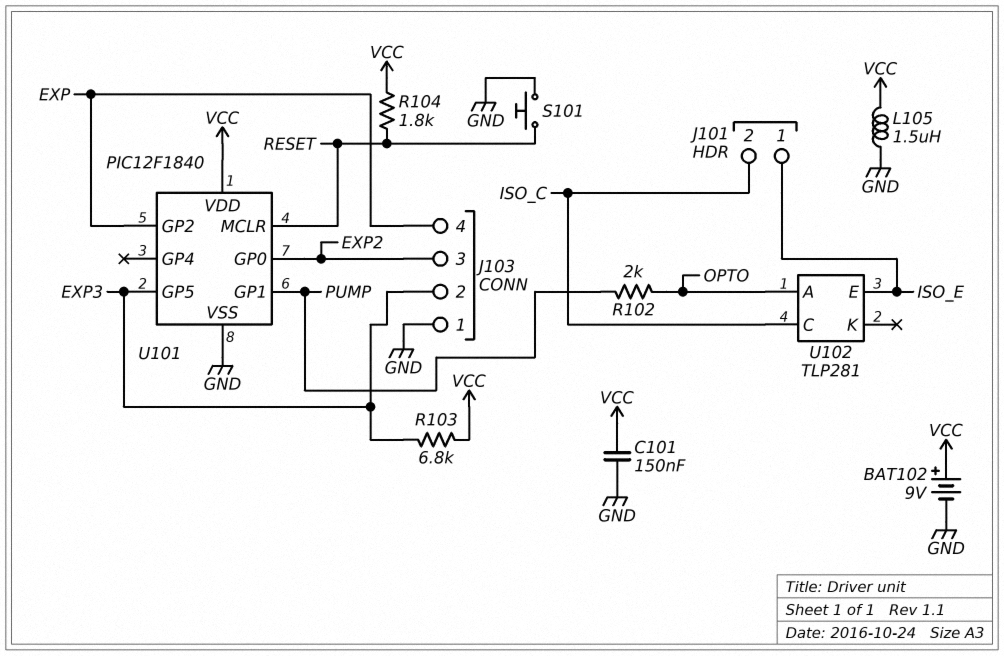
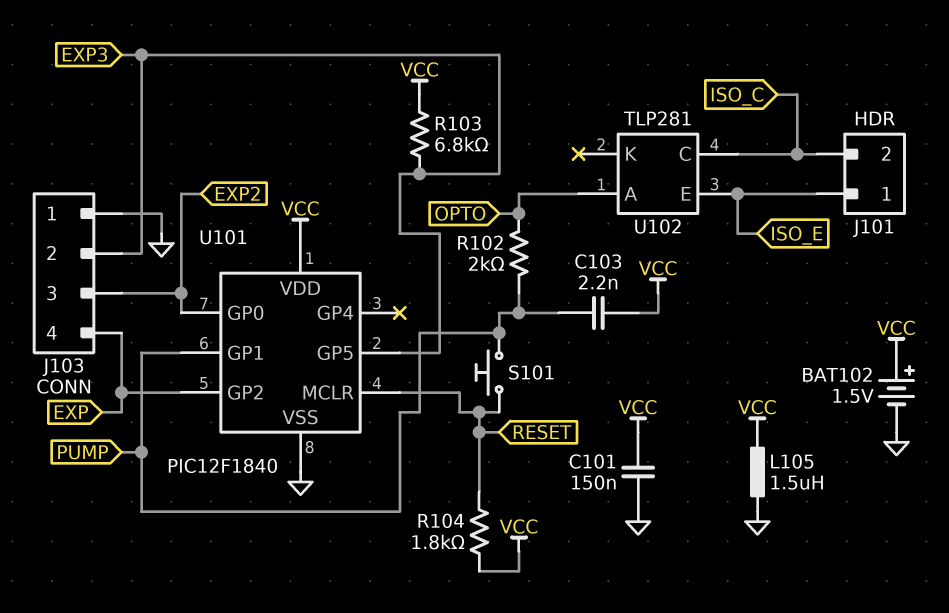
BAT102: 9V (plus VCC, minus GND) -> 1.5V (plus VCC, minus GND)
C103: none -> 2.2nF (PUMP, VCC)
S101: button (GND, RESET) -> button (PUMP, RESET)

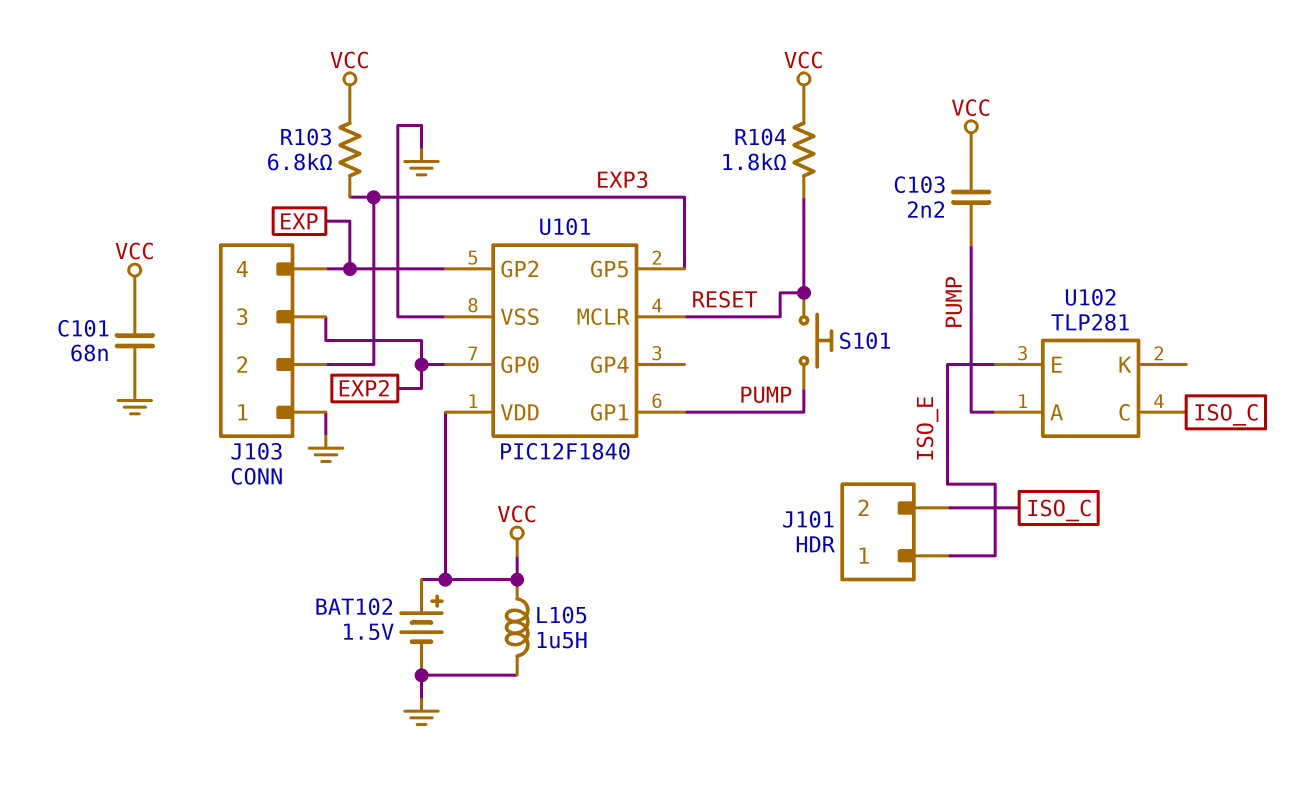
C101: 150nF (GND, VCC) -> 68nF (GND, VCC)
R102: 2k (OPTO, PUMP) -> none
U102 pin A: OPTO -> PUMP

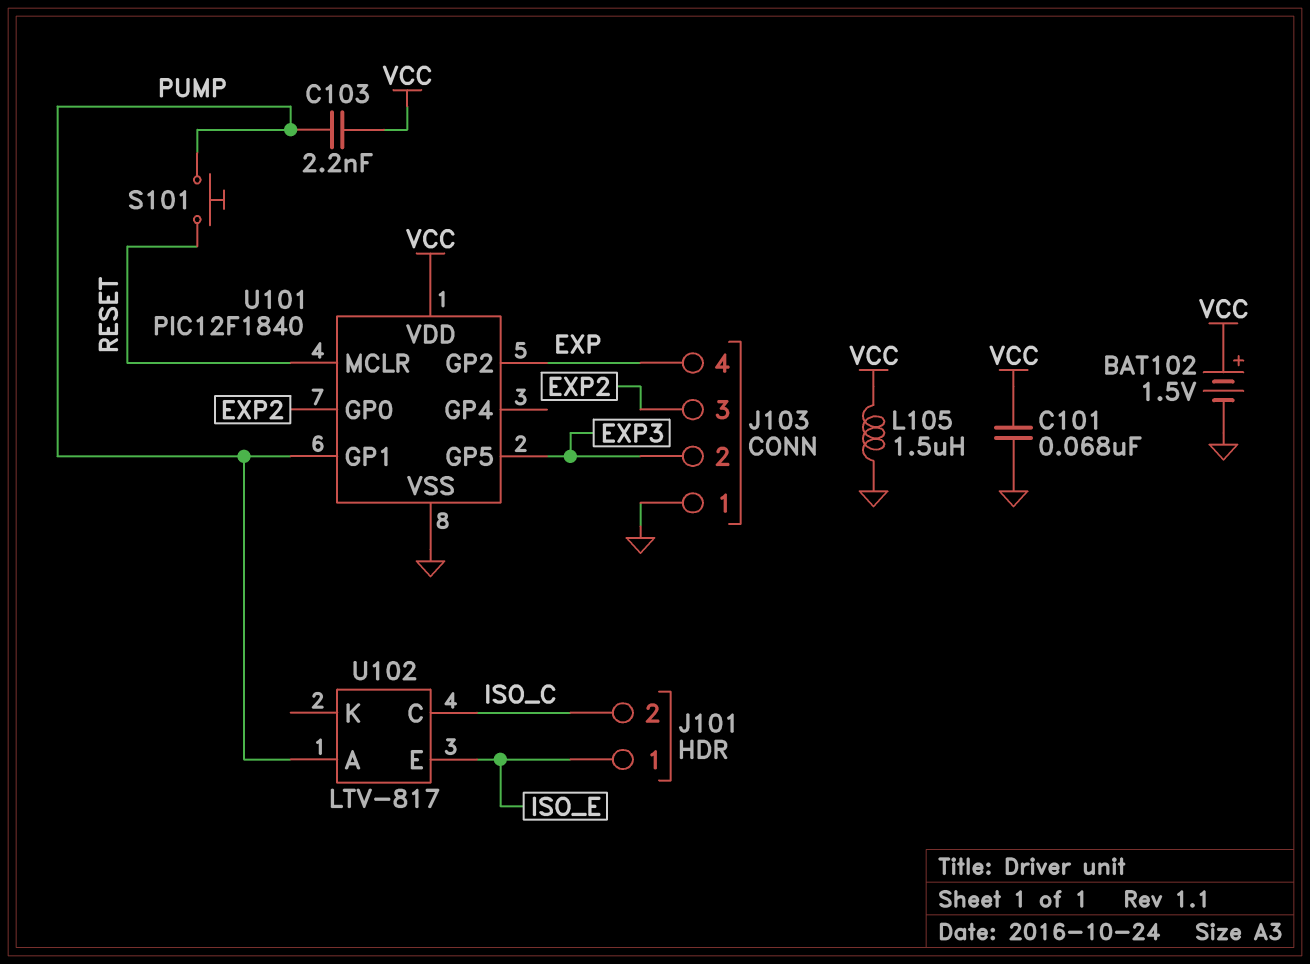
R103: 6.8k (EXP3, VCC) -> none
R104: 1.8k (RESET, VCC) -> none
U102: TLP281 -> LTV-817

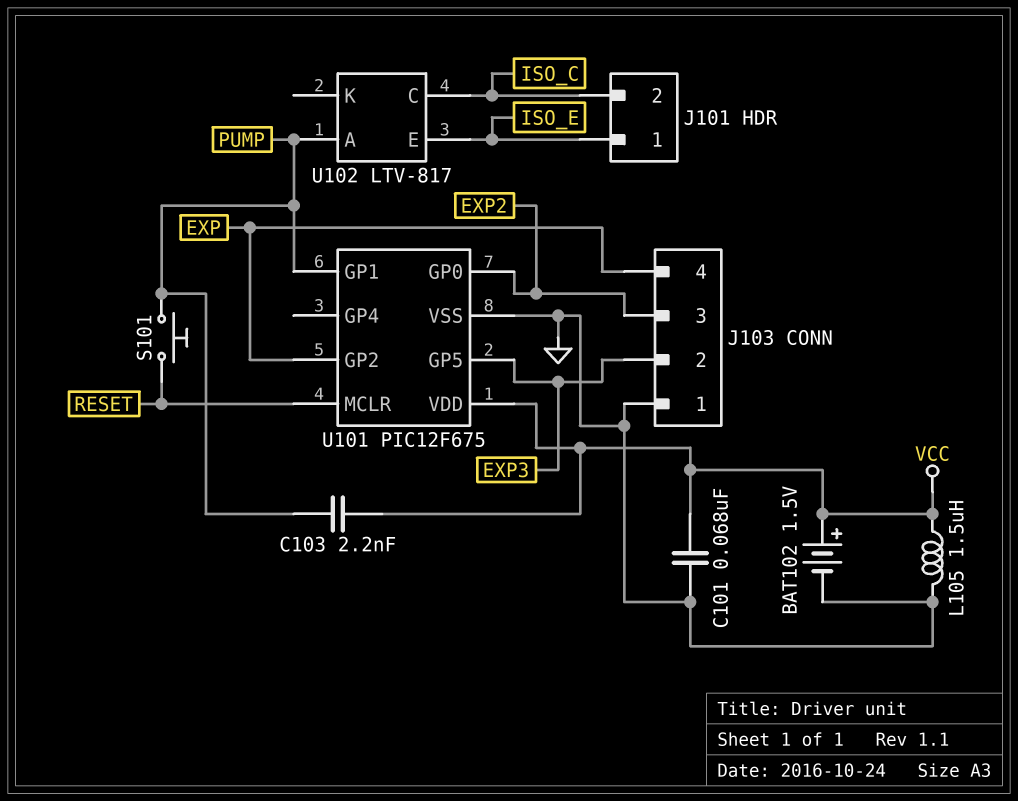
U101: PIC12F1840 -> PIC12F675

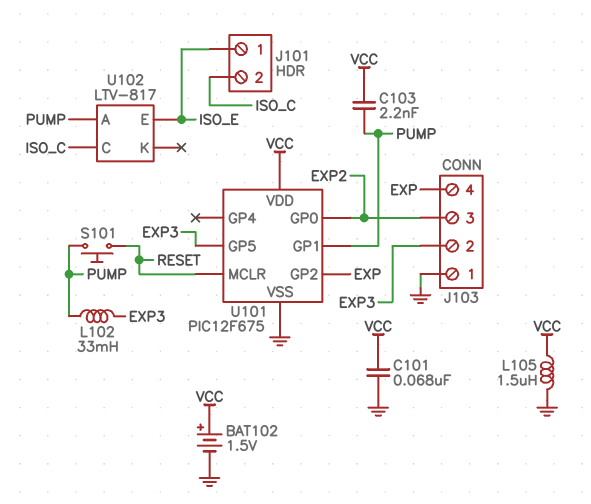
L102: none -> 33mH (EXP3, PUMP)

